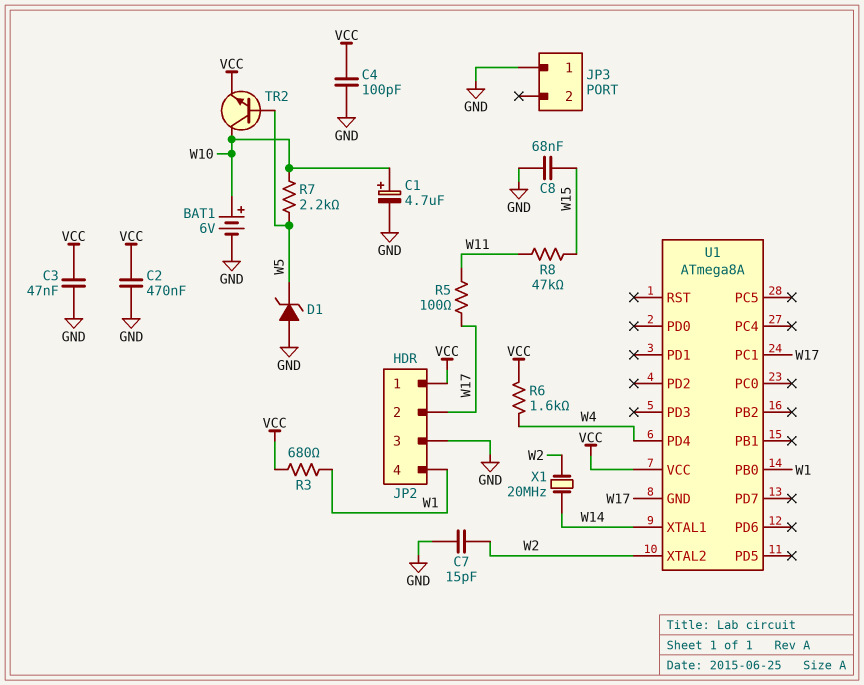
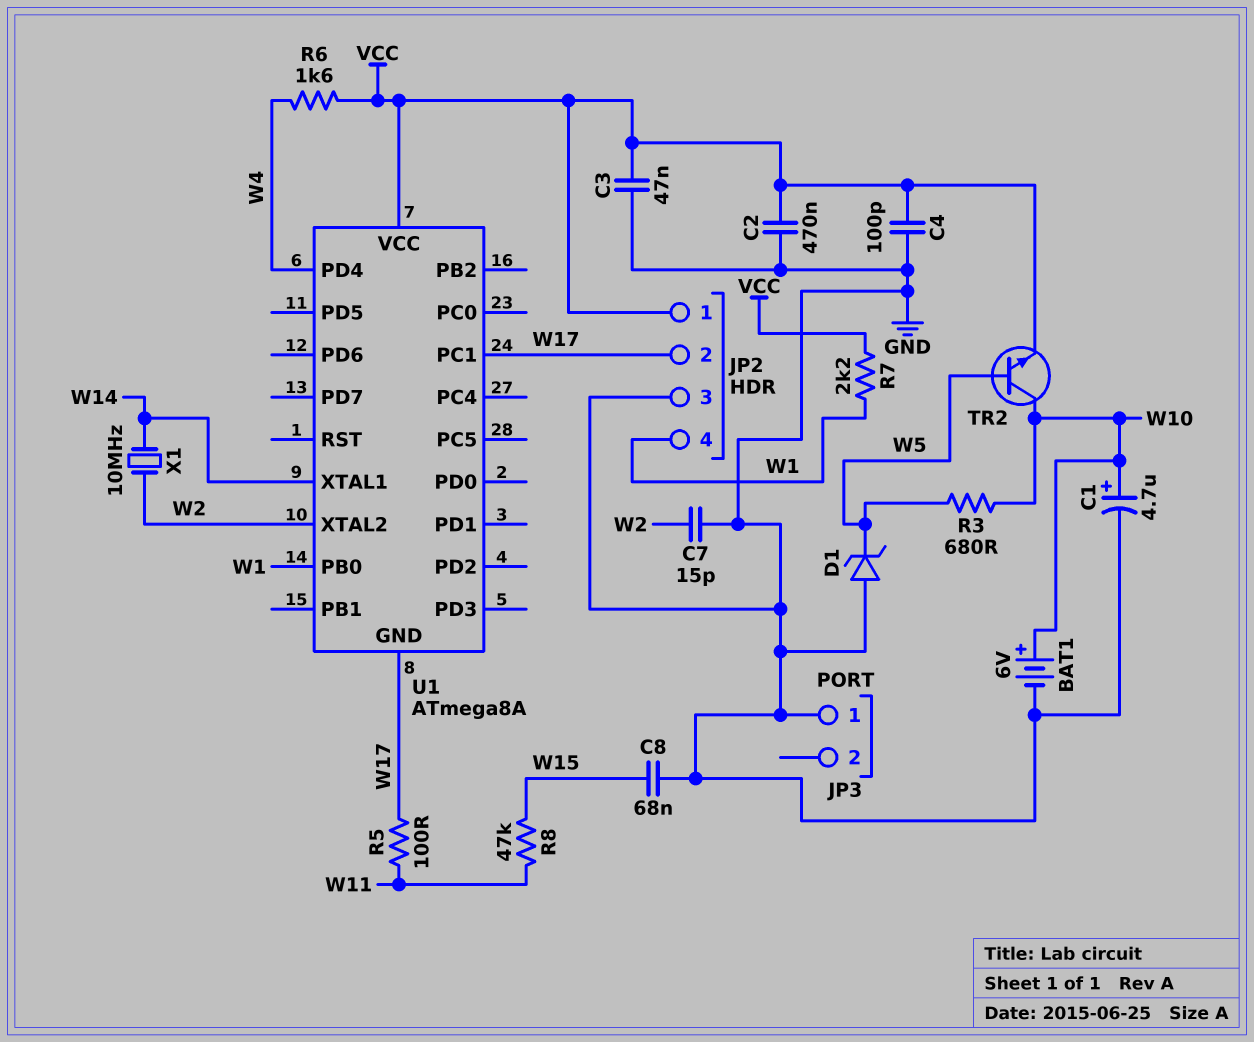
R3: 680 (VCC, W1) -> 680 (W5, W10)
R7: 2.2k (W5, W10) -> 2.2k (VCC, W1)
X1: 20MHz (W2, W14) -> 10MHz (W2, W14)

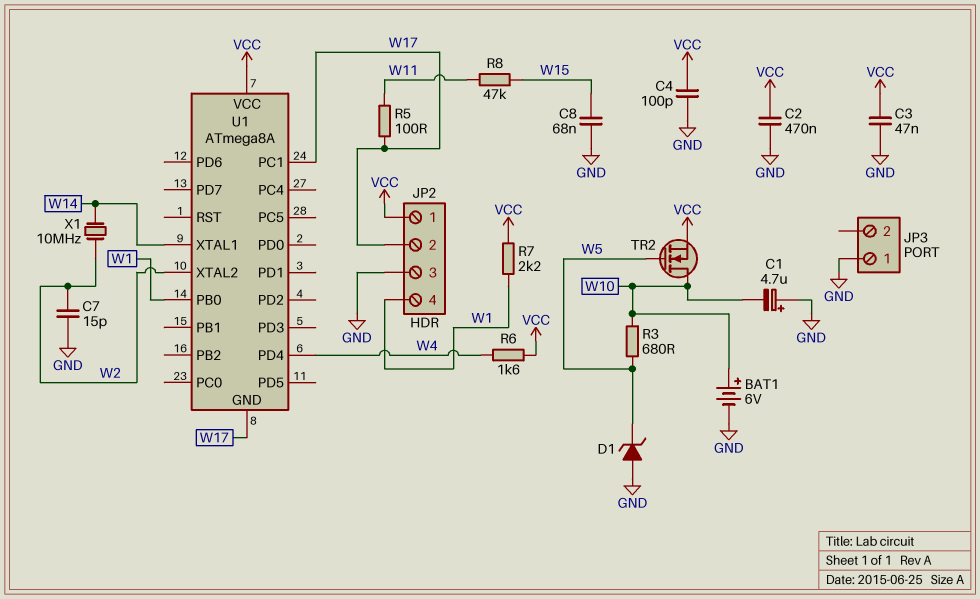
C1: 4.7uF (plus W10, minus GND) -> 4.7uF (plus GND, minus W10)
TR2: NPN (B W5, C W10, E VCC) -> NMOS (G W5, D W10, S VCC)

